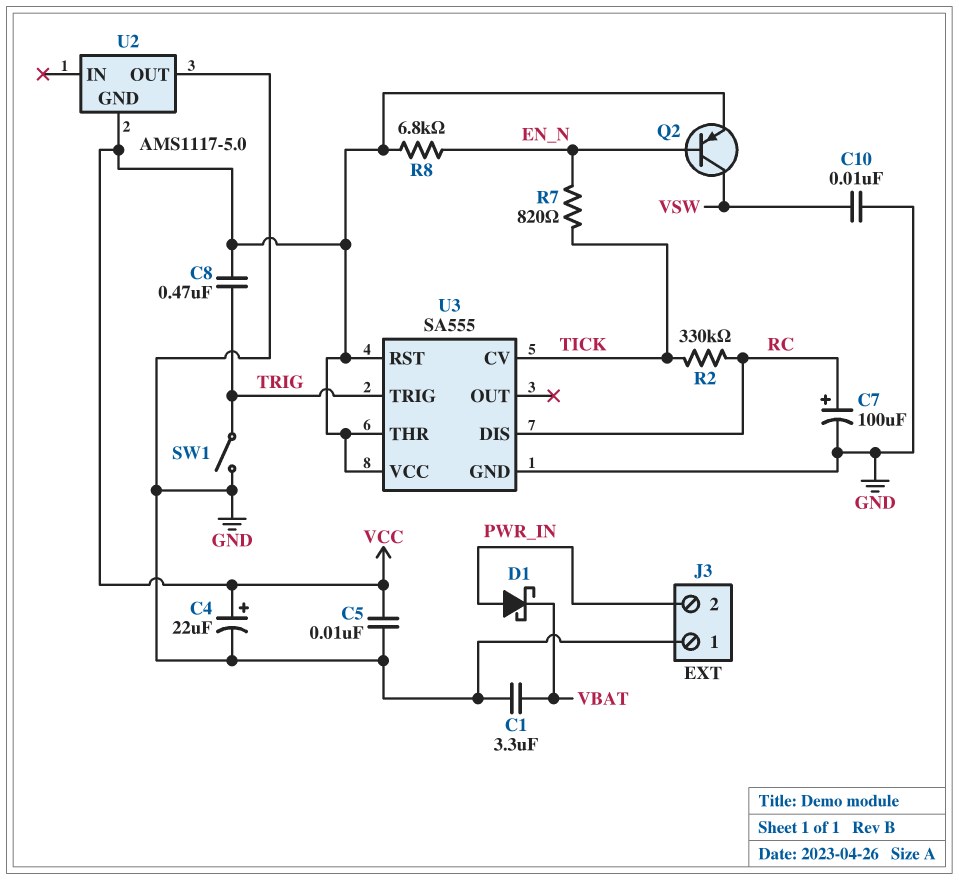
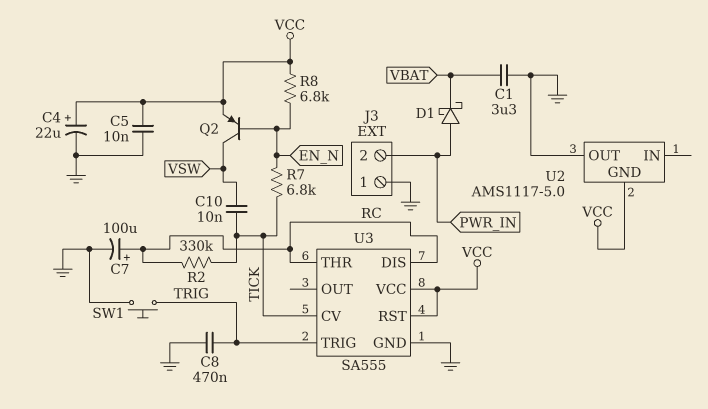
C8: 470nF (TRIG, VCC) -> 470nF (GND, TRIG)
C10: 10nF (GND, VSW) -> 10nF (TICK, VSW)
R7: 820 (EN_N, TICK) -> 6.8k (EN_N, TICK)
SW1: switch (GND, TRIG) -> button (GND, TRIG)
U3 pin THR: VCC -> RC

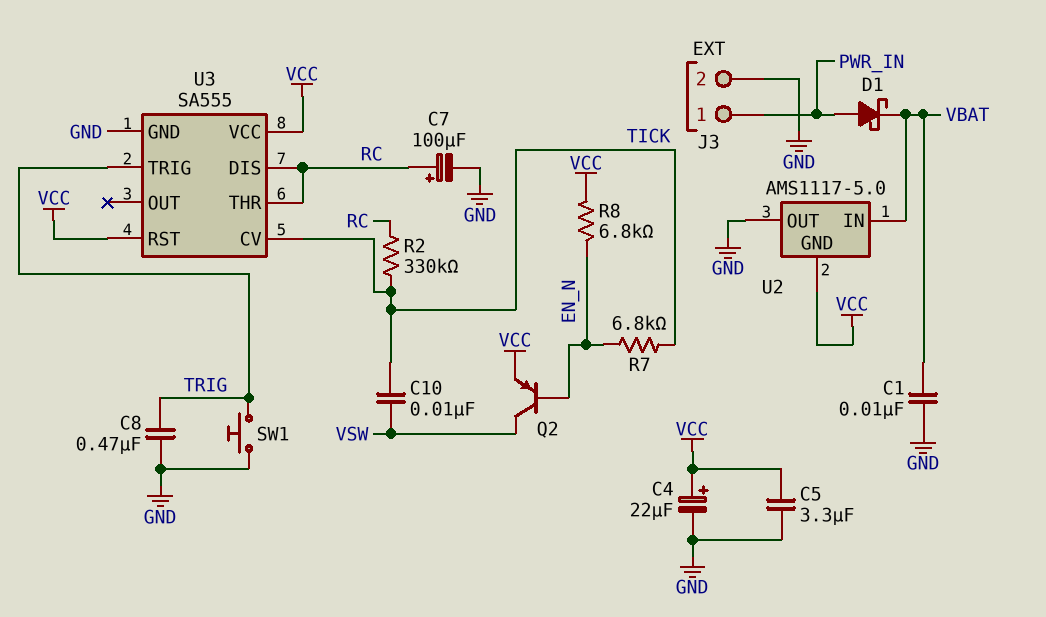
C1: 3.3uF (GND, VBAT) -> 10nF (GND, VBAT)
C5: 10nF (GND, VCC) -> 3.3uF (GND, VCC)
J3 pin 1: GND -> PWR_IN
J3 pin 2: PWR_IN -> GND
U2 pin IN: none -> VBAT

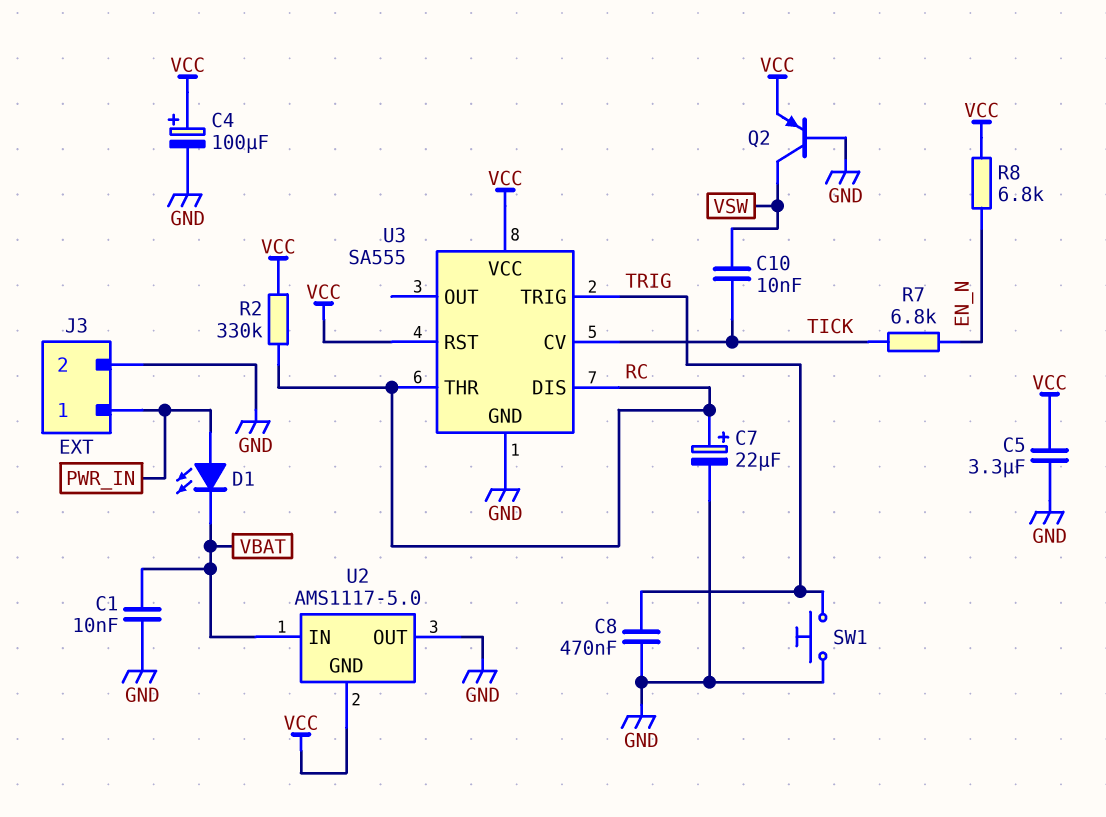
C4: 22uF (plus VCC, minus GND) -> 100uF (plus VCC, minus GND)
C7: 100uF (plus RC, minus GND) -> 22uF (plus RC, minus GND)
D1: schottky (A PWR_IN, K VBAT) -> LED (A PWR_IN, K VBAT)
Q2: PNP (B EN_N, C VSW, E VCC) -> PNP (B GND, C VSW, E VCC)
R2: 330k (RC, TICK) -> 330k (RC, VCC)

